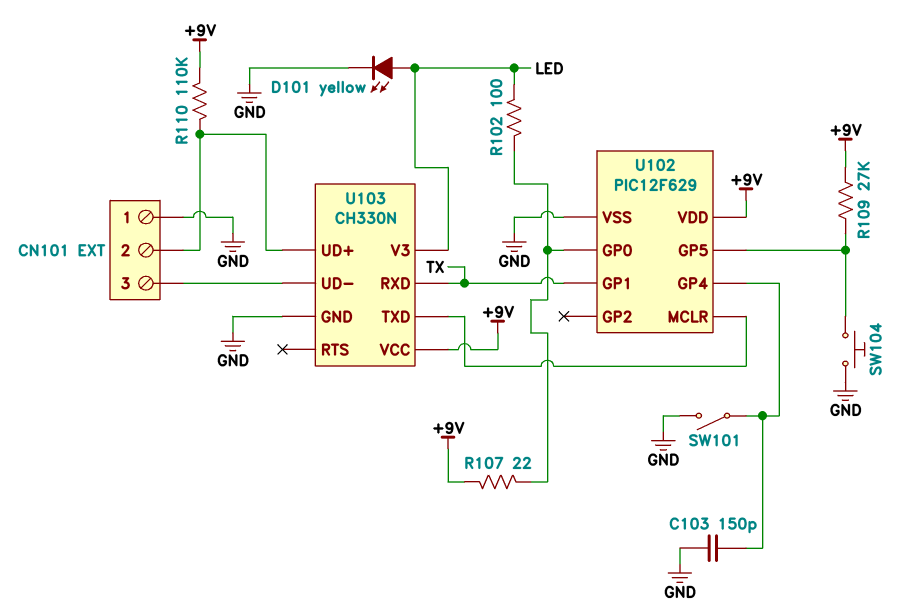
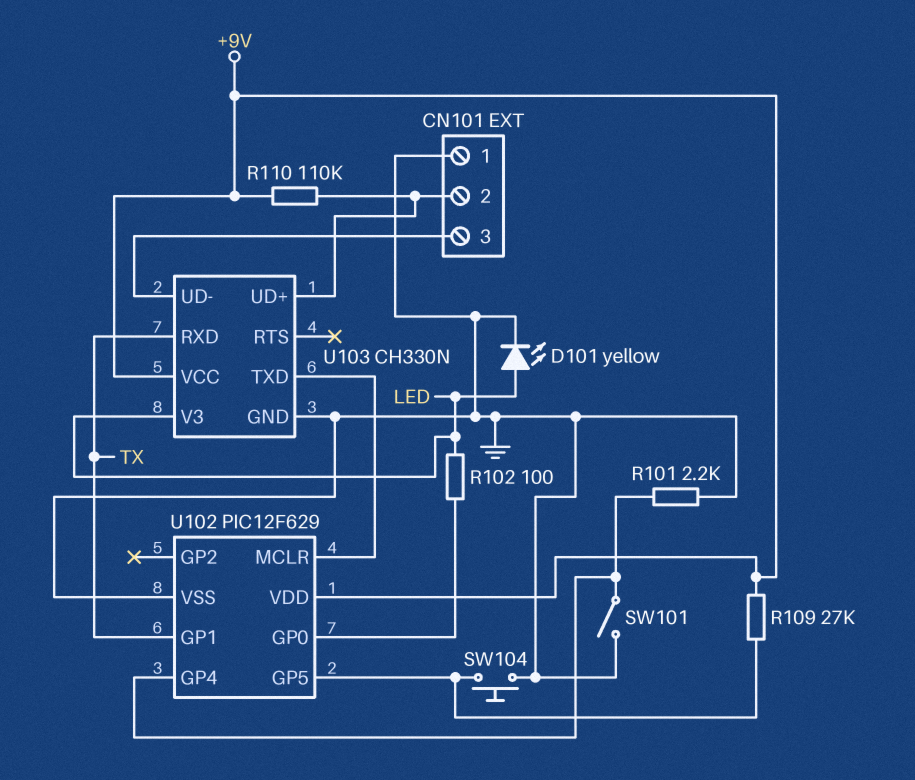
C103: 150pF (GND, U102/GP4) -> none
R101: none -> 2.2k (GND, U102/GP4)
R107: 22 (+9V, U102/GP0) -> none

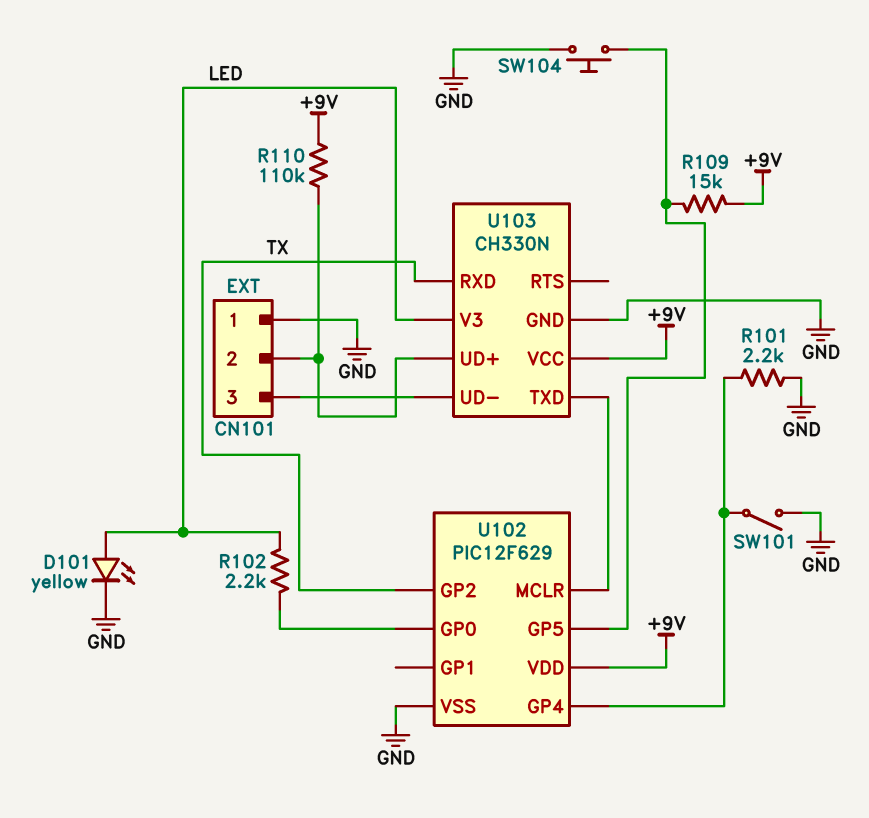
R102: 100 (LED, U102/GP0) -> 2.2k (LED, U102/GP0)
R109: 27k (+9V, U102/GP5) -> 15k (+9V, U102/GP5)
U102 pin GP1: TX -> none
U102 pin GP2: none -> TX

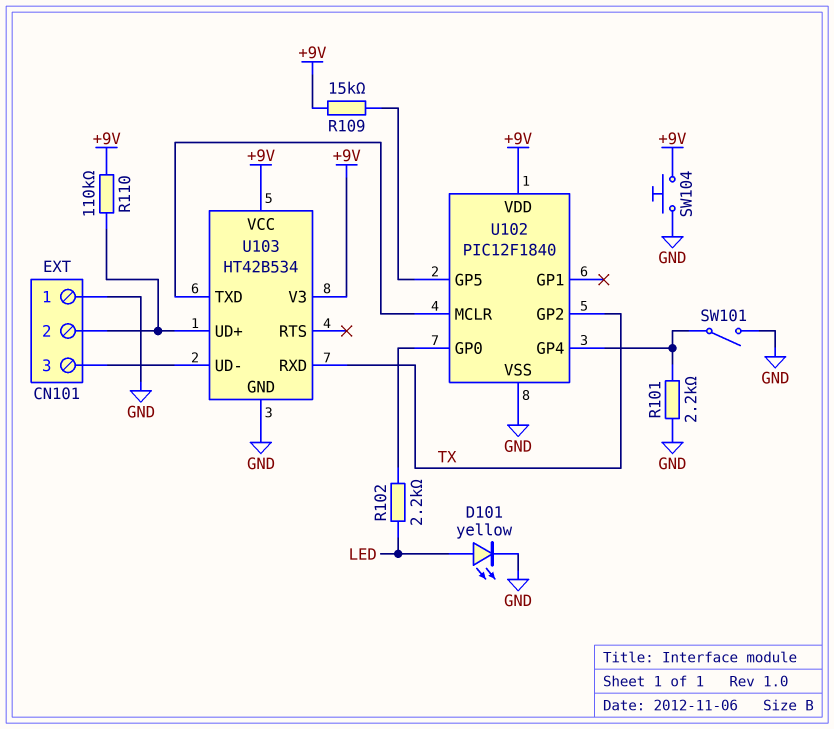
SW104: button (GND, U102/GP5) -> button (+9V, GND)
U102: PIC12F629 -> PIC12F1840
U103: CH330N -> HT42B534
U103 pin V3: LED -> +9V

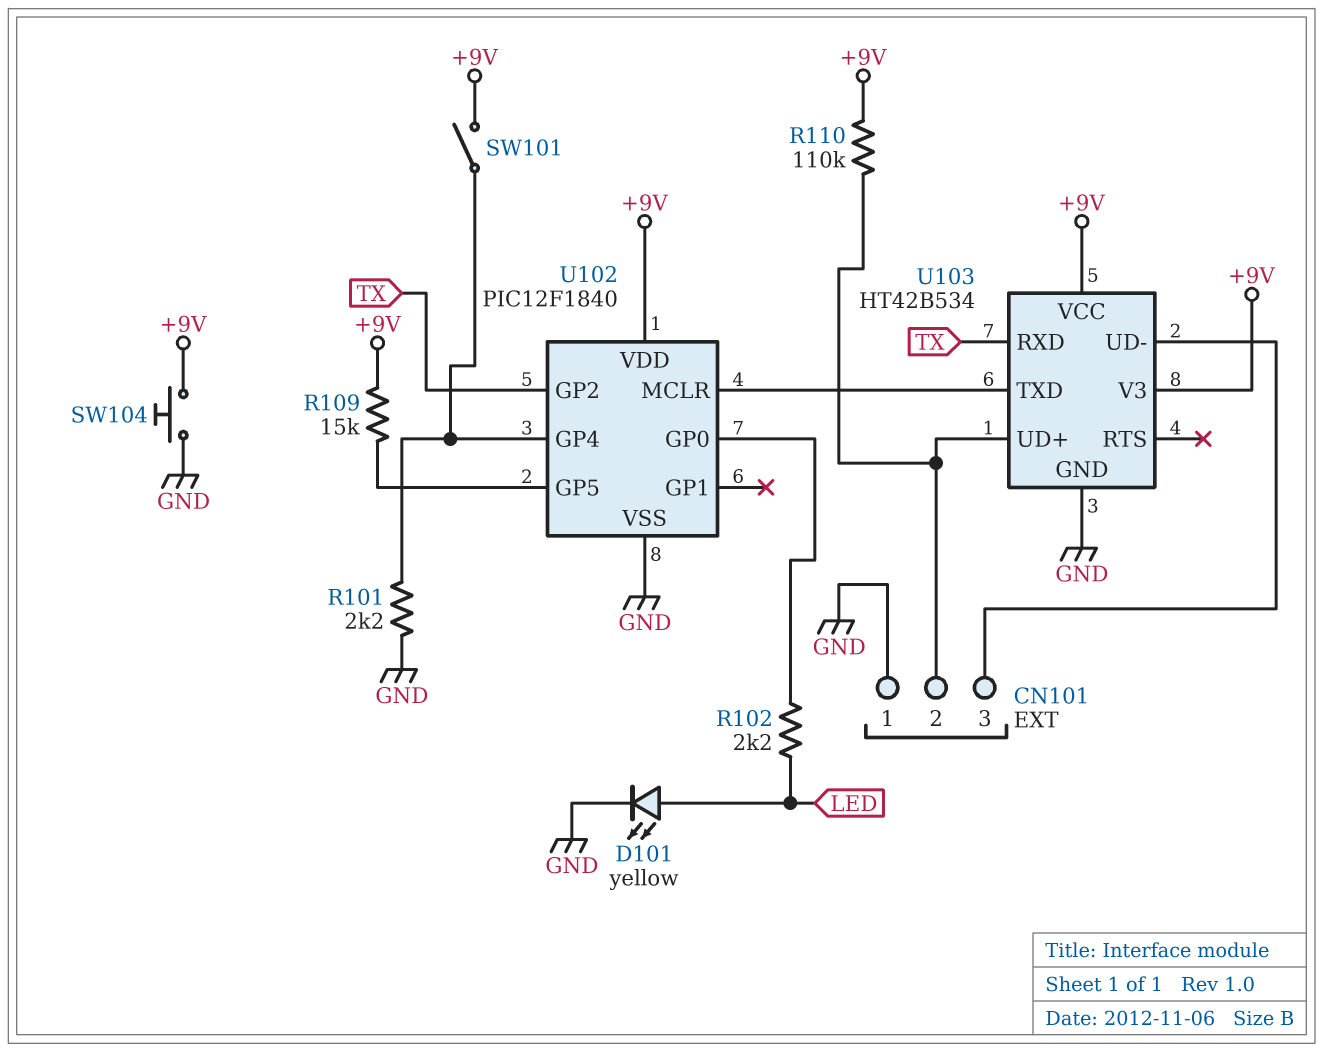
SW101: switch (GND, U102/GP4) -> switch (+9V, U102/GP4)

